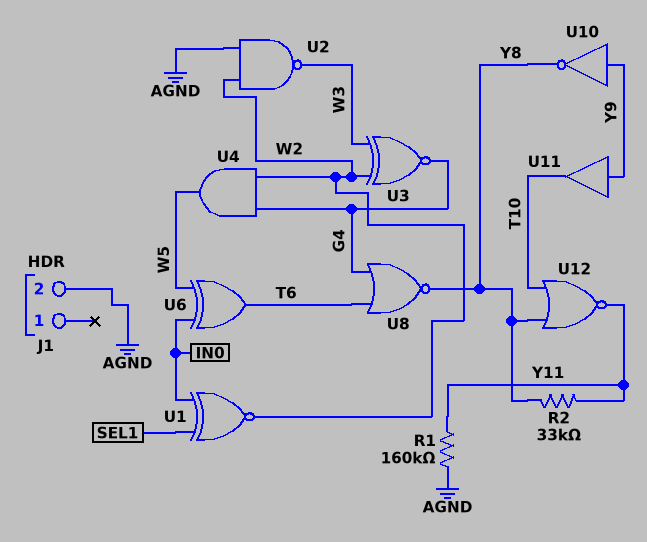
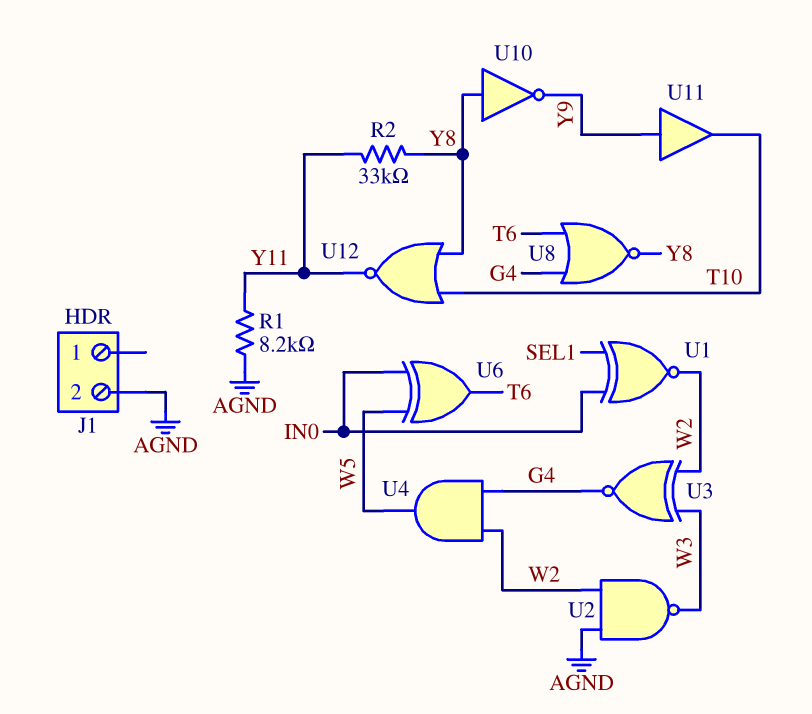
R1: 160k (AGND, Y11) -> 8.2k (AGND, Y11)
U10: NOT (in Y9, out Y8) -> NOT (in Y8, out Y9)

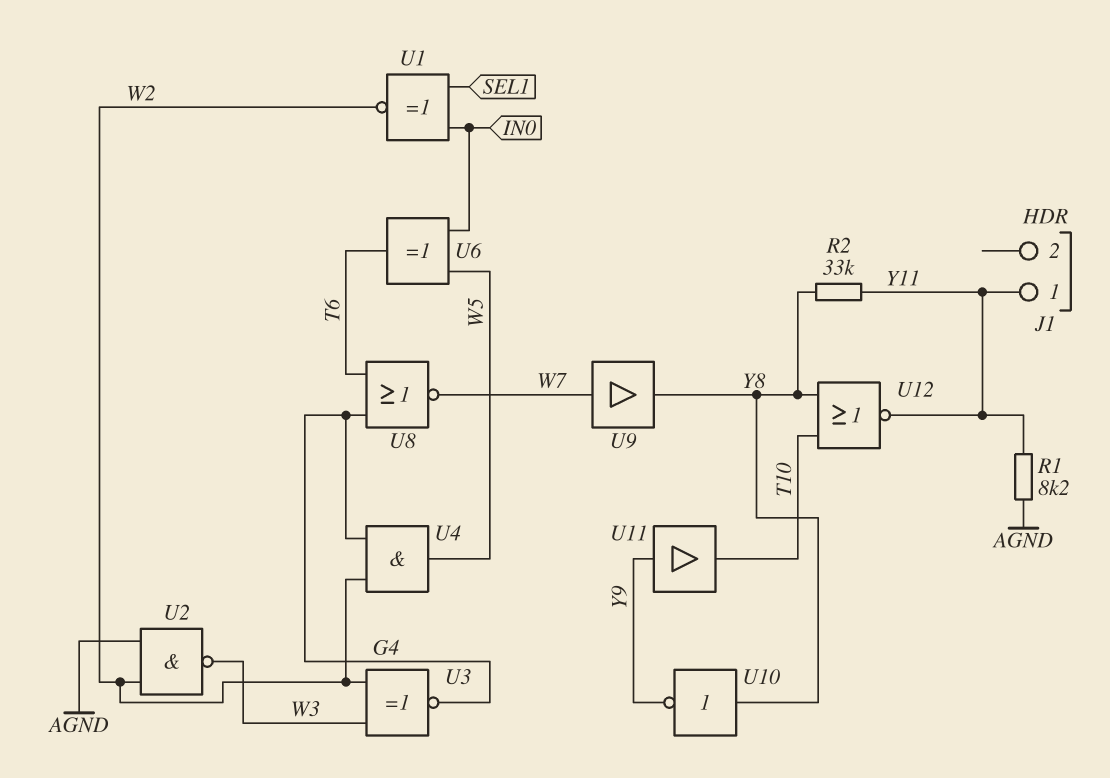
J1 pin 1: none -> Y11
J1 pin 2: AGND -> none
U8: NOR (in G4, in T6, out Y8) -> NOR (in G4, in T6, out W7)
U9: none -> buffer (in W7, out Y8)

